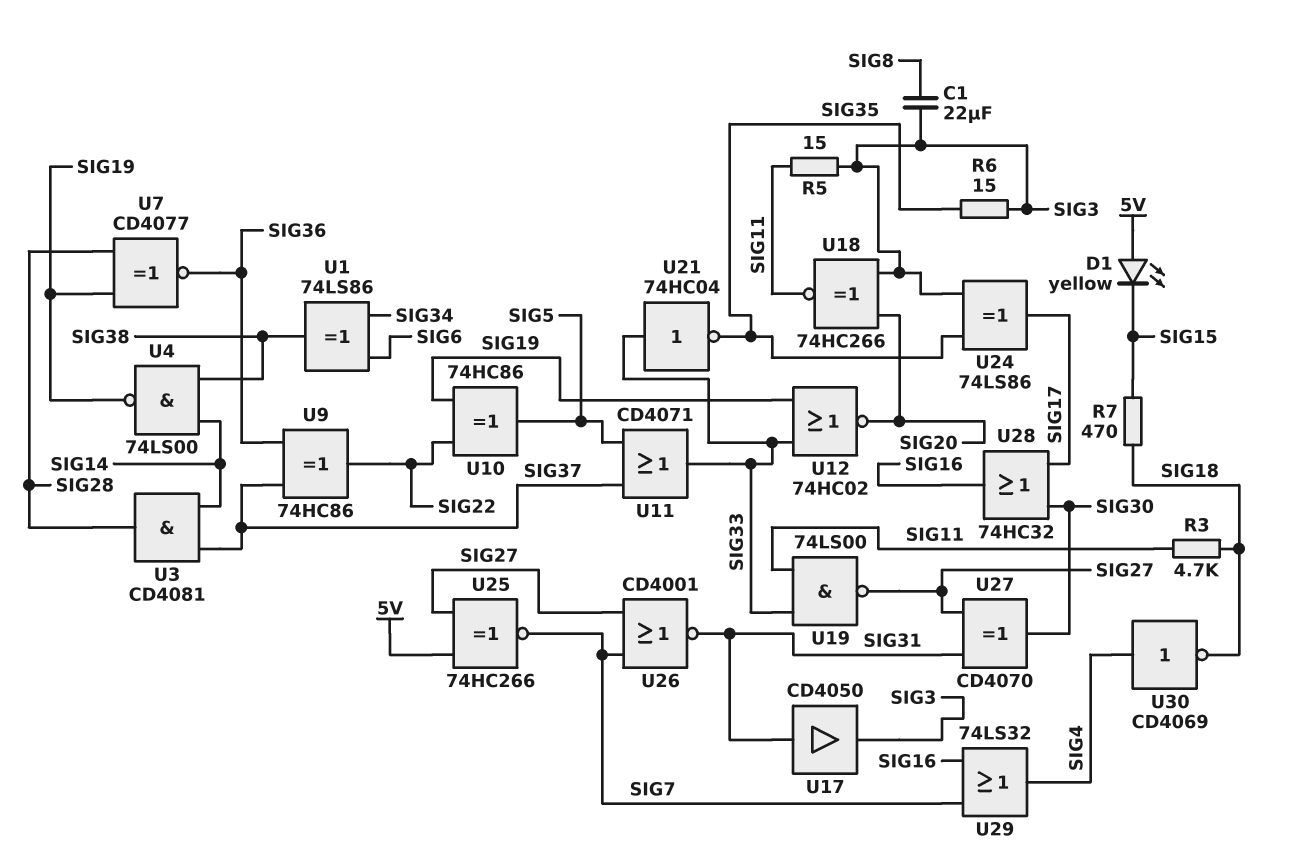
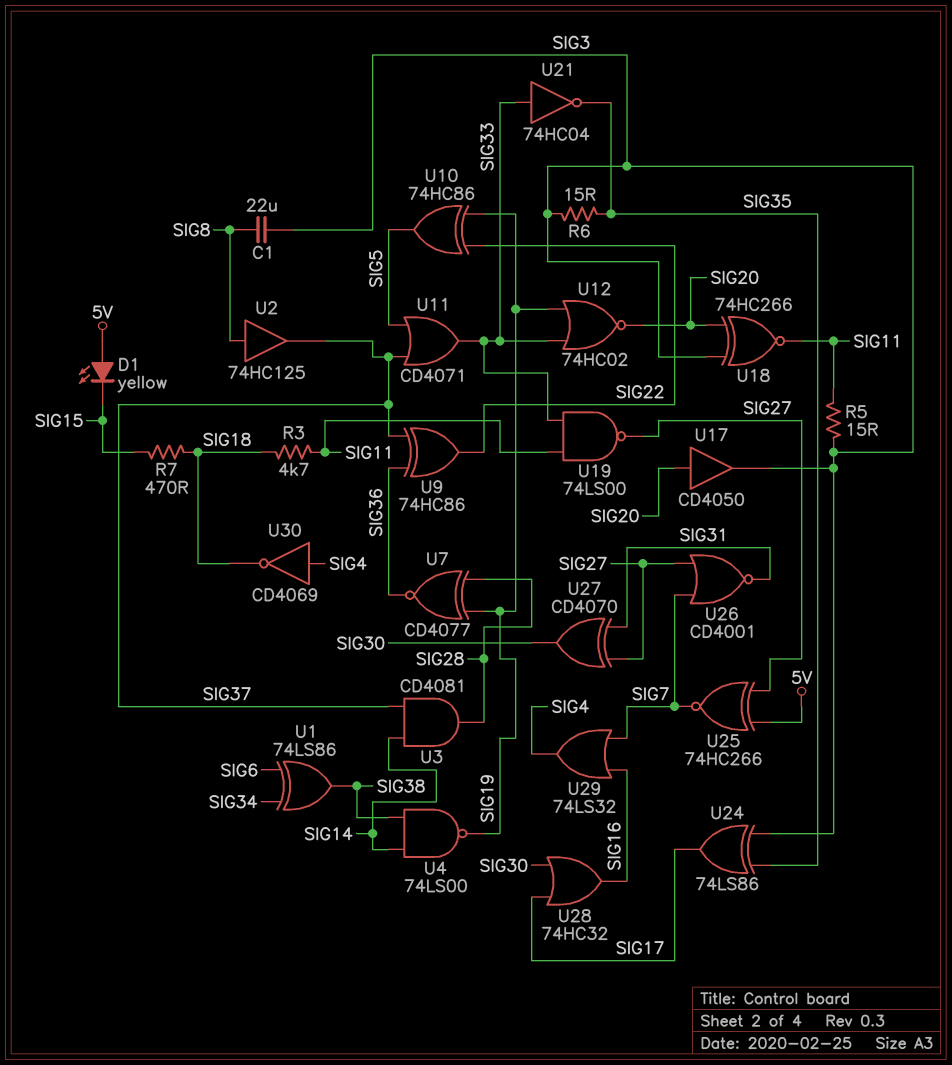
U2: none -> buffer 74HC125 (in SIG8, out SIG37)
U17: buffer CD4050 (in SIG31, out SIG3) -> buffer CD4050 (in SIG20, out SIG3)

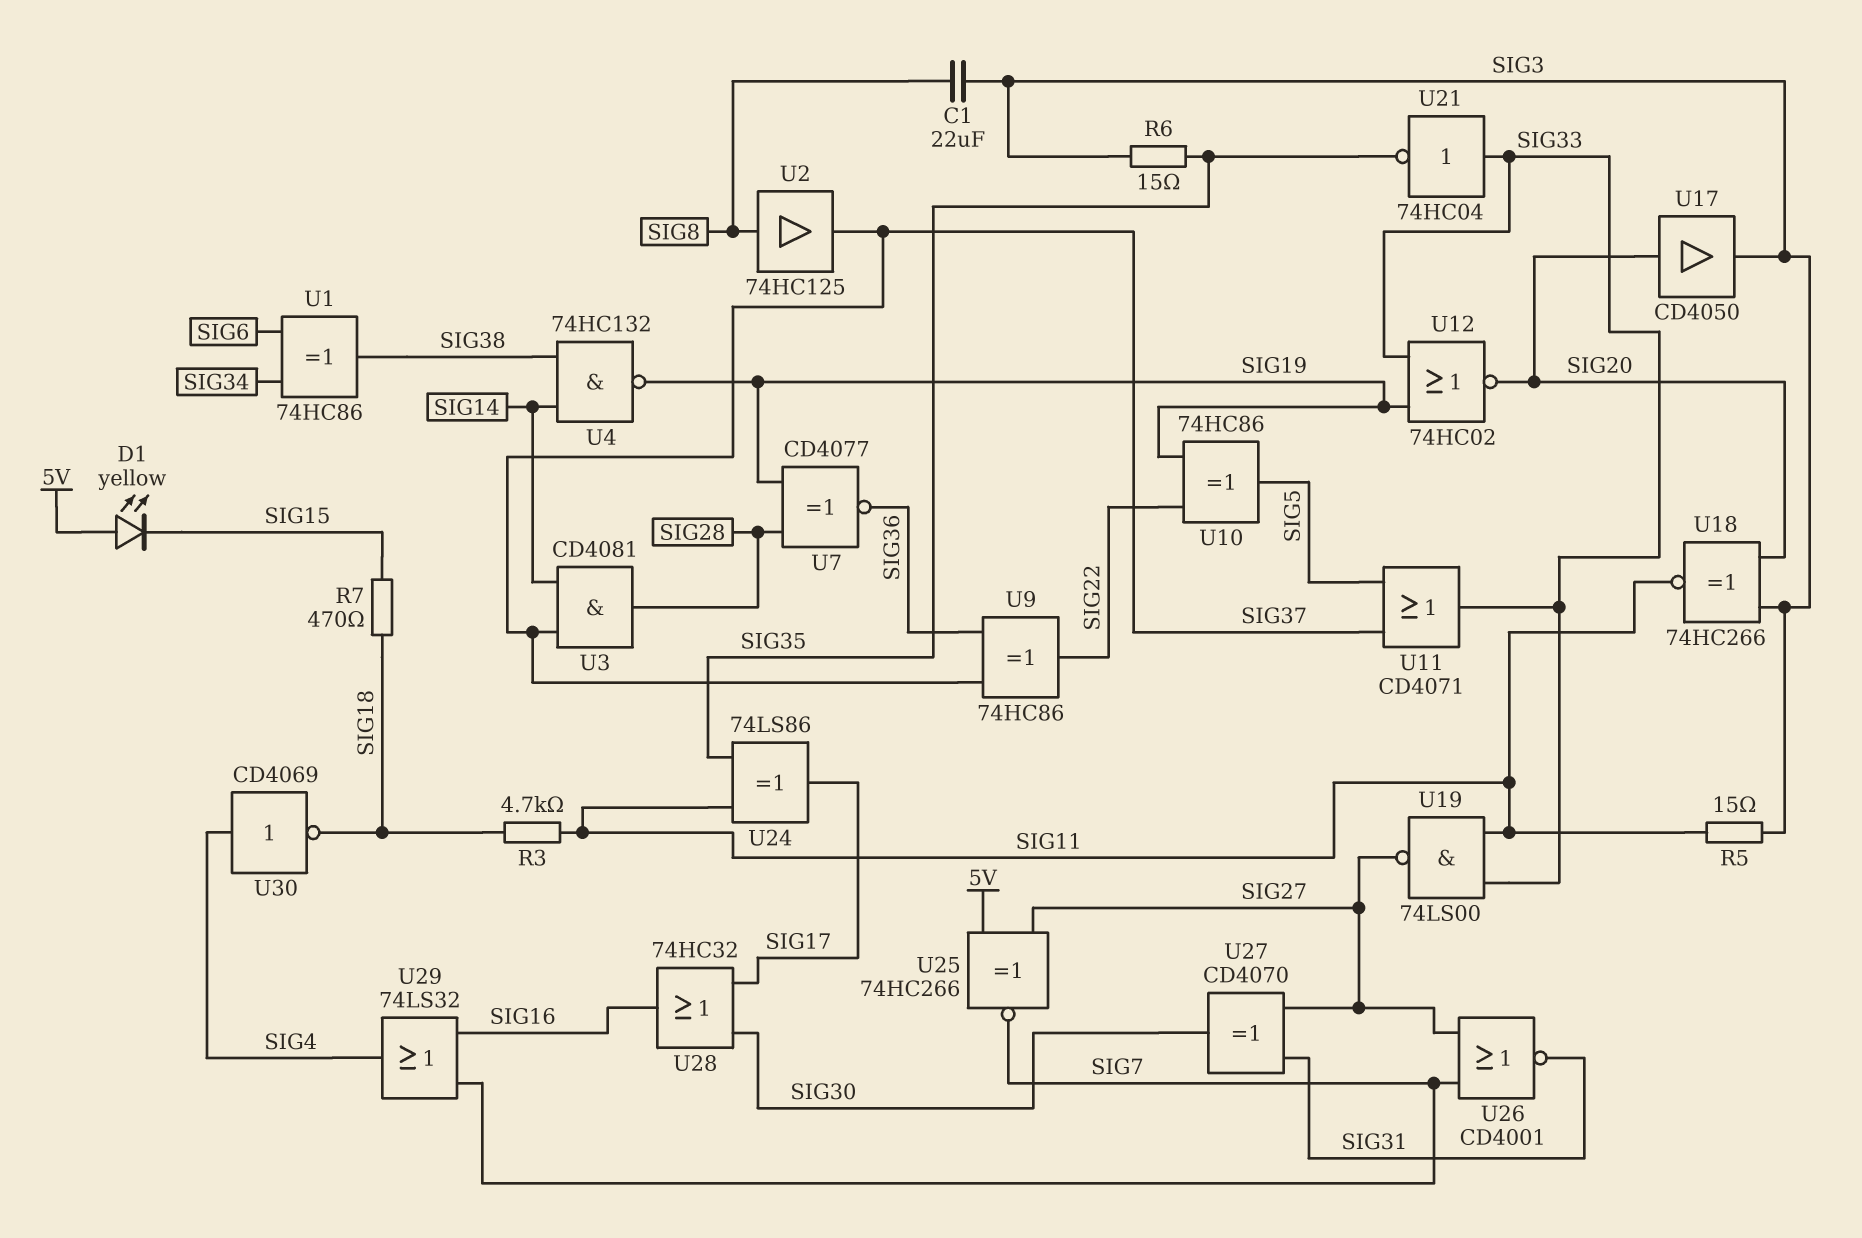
U1: XOR 74LS86 (in SIG6, in SIG34, out SIG38) -> XOR 74HC86 (in SIG6, in SIG34, out SIG38)
U4: NAND 74LS00 (in SIG14, in SIG38, out SIG19) -> NAND 74HC132 (in SIG14, in SIG38, out SIG19)
U24: XOR 74LS86 (in SIG3, in SIG35, out SIG17) -> XOR 74LS86 (in SIG11, in SIG35, out SIG17)

